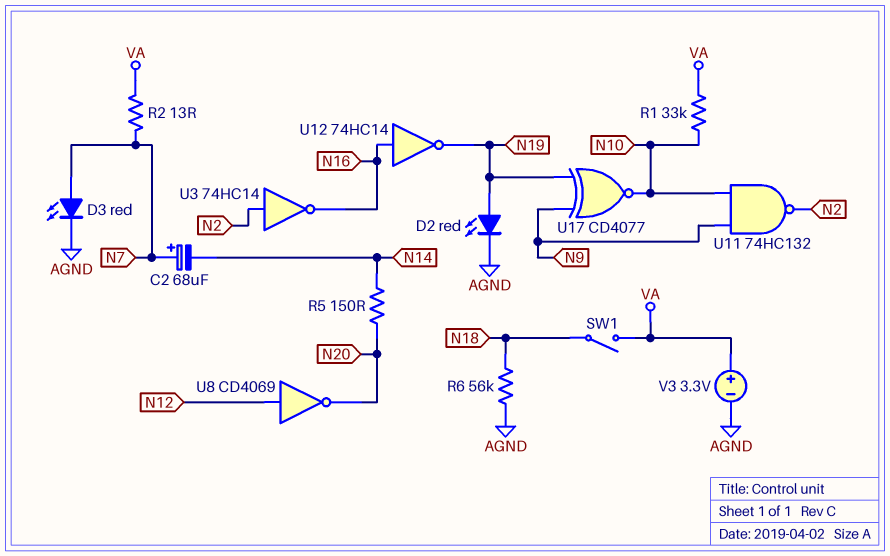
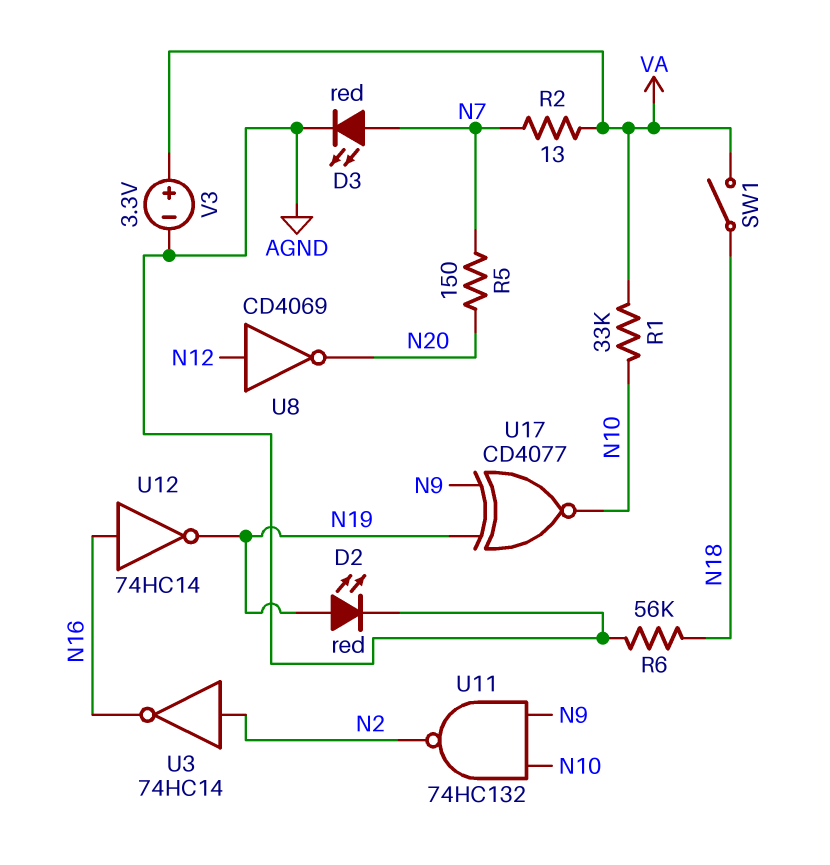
C2: 68uF (plus N7, minus N14) -> none
R5: 150 (N14, N20) -> 150 (N7, N20)

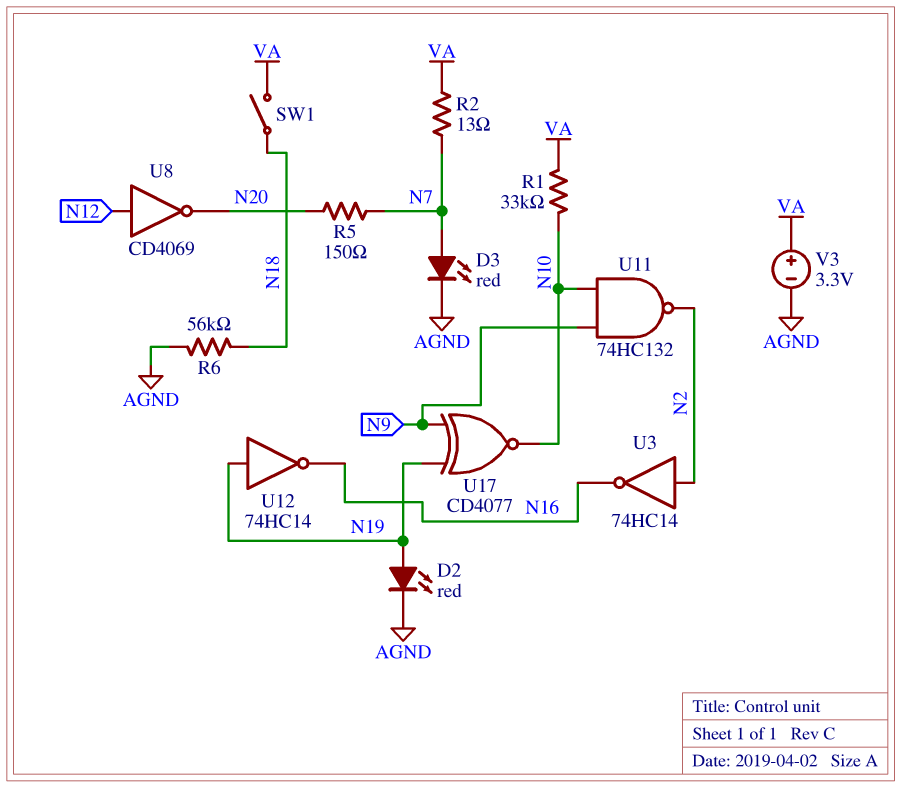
U12: NOT 74HC14 (in N16, out N19) -> NOT 74HC14 (in N19, out N16)

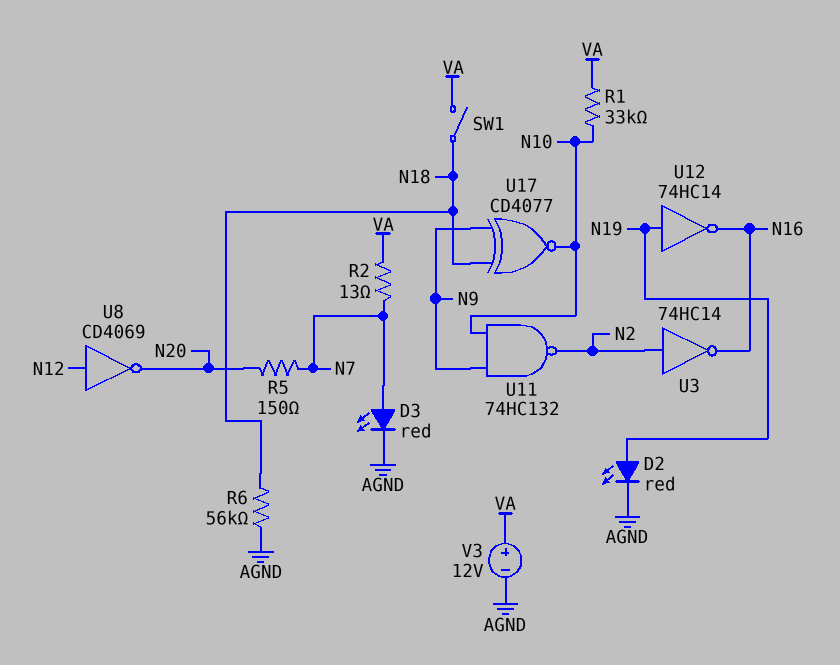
U17: XNOR CD4077 (in N9, in N19, out N10) -> XNOR CD4077 (in N9, in N18, out N10)
V3: 3.3V (plus VA, minus AGND) -> 12V (plus VA, minus AGND)

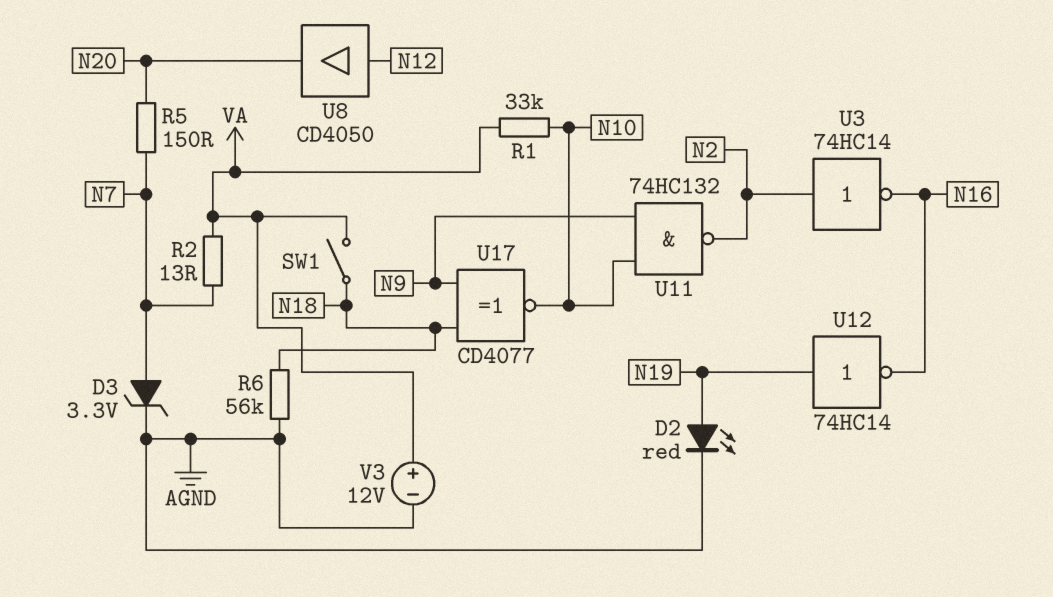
D3: LED red (A N7, K AGND) -> zener 3.3V (A N7, K AGND)
U8: NOT CD4069 (in N12, out N20) -> buffer CD4050 (in N12, out N20)

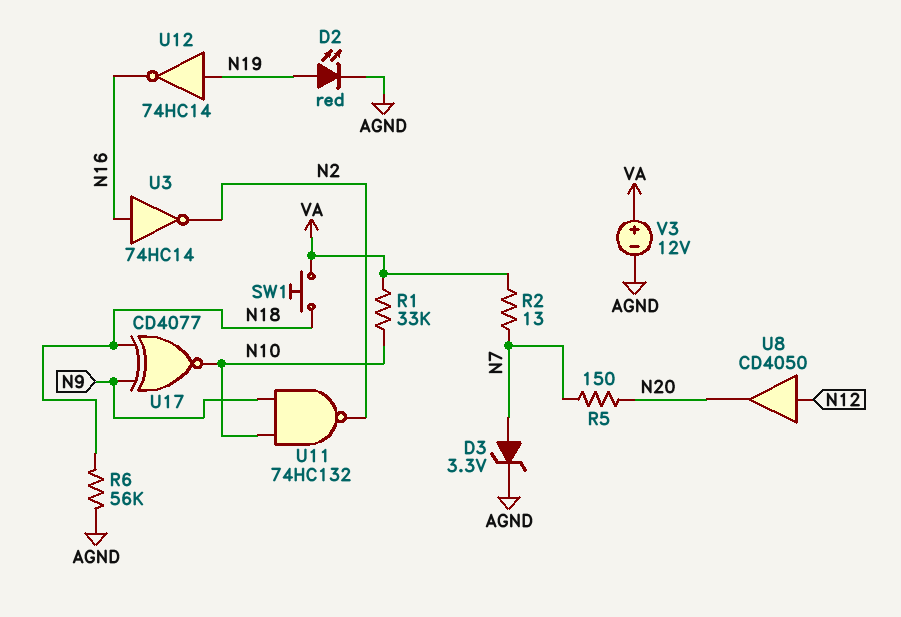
SW1: switch (N18, VA) -> button (N18, VA)
U3: NOT 74HC14 (in N2, out N16) -> NOT 74HC14 (in N16, out N2)

